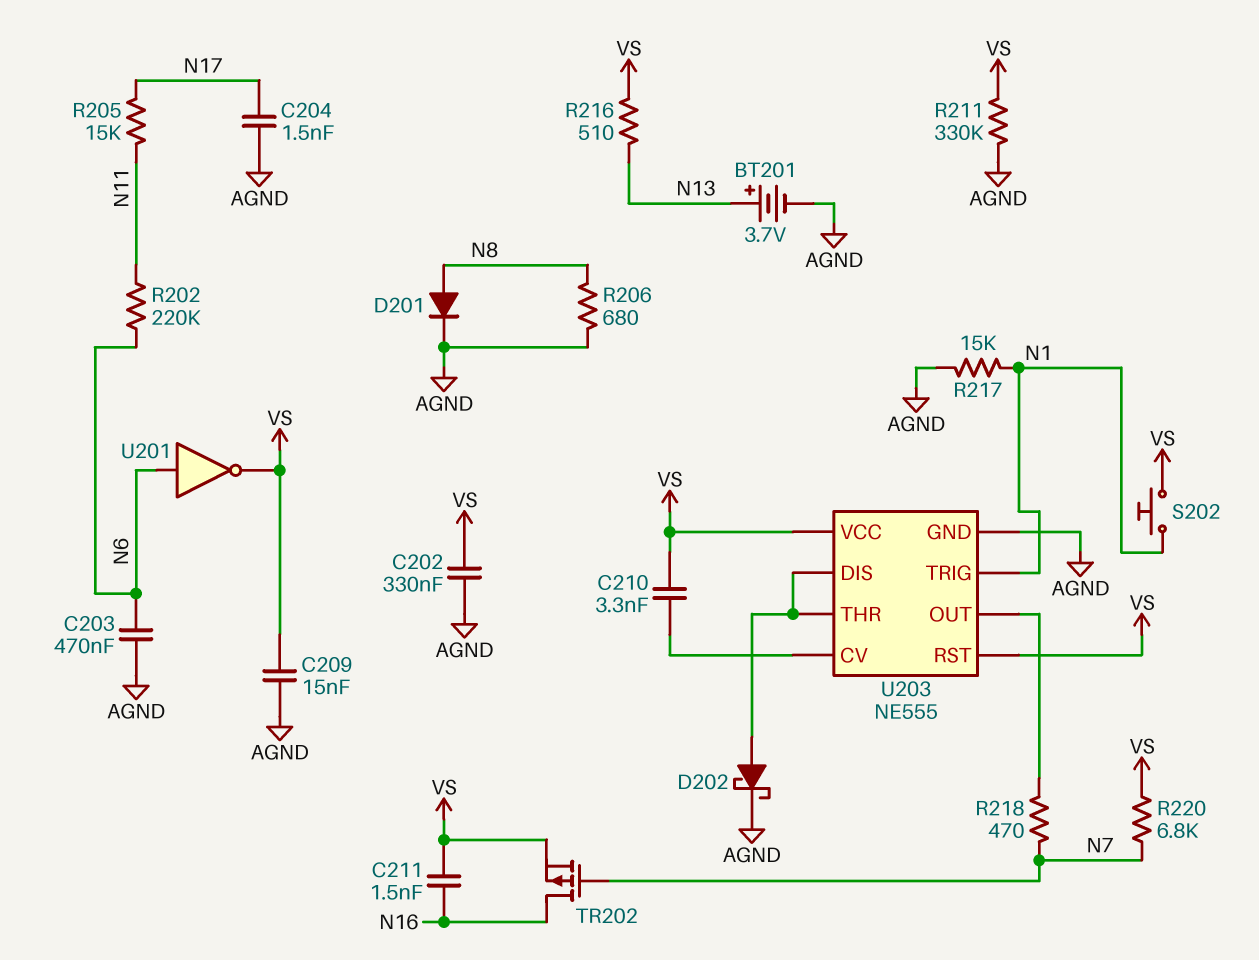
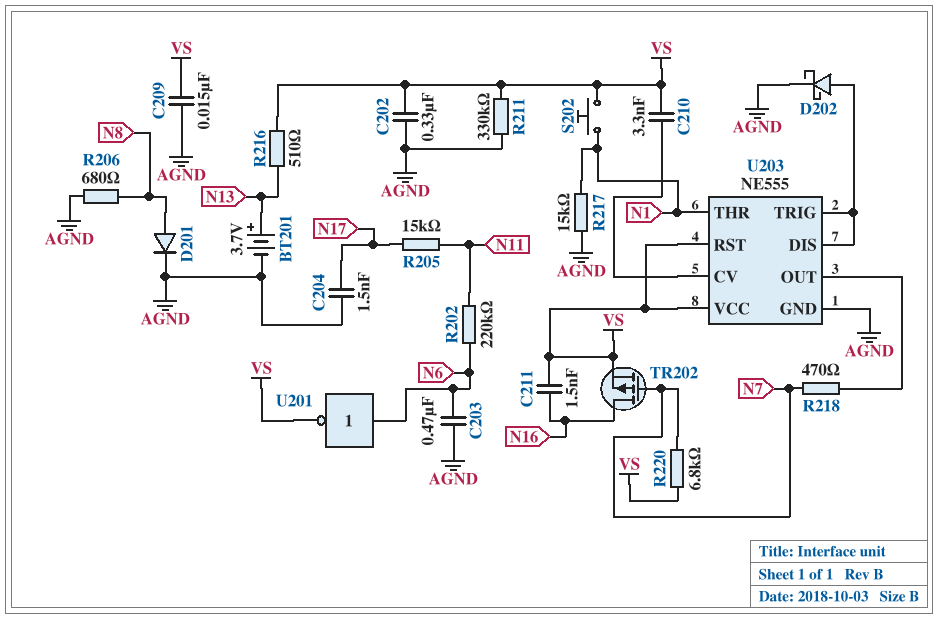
U203 pin THR: U203/DIS -> N1
U203 pin TRIG: N1 -> U203/DIS

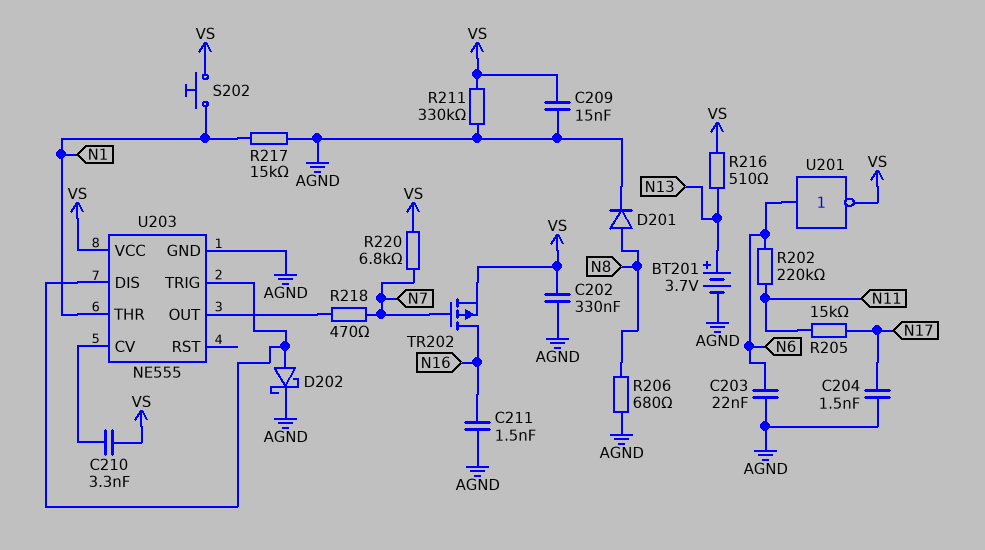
C203: 470nF (AGND, N6) -> 22nF (AGND, N6)
C211: 1.5nF (N16, VS) -> 1.5nF (AGND, N16)
U203 pin RST: VS -> none

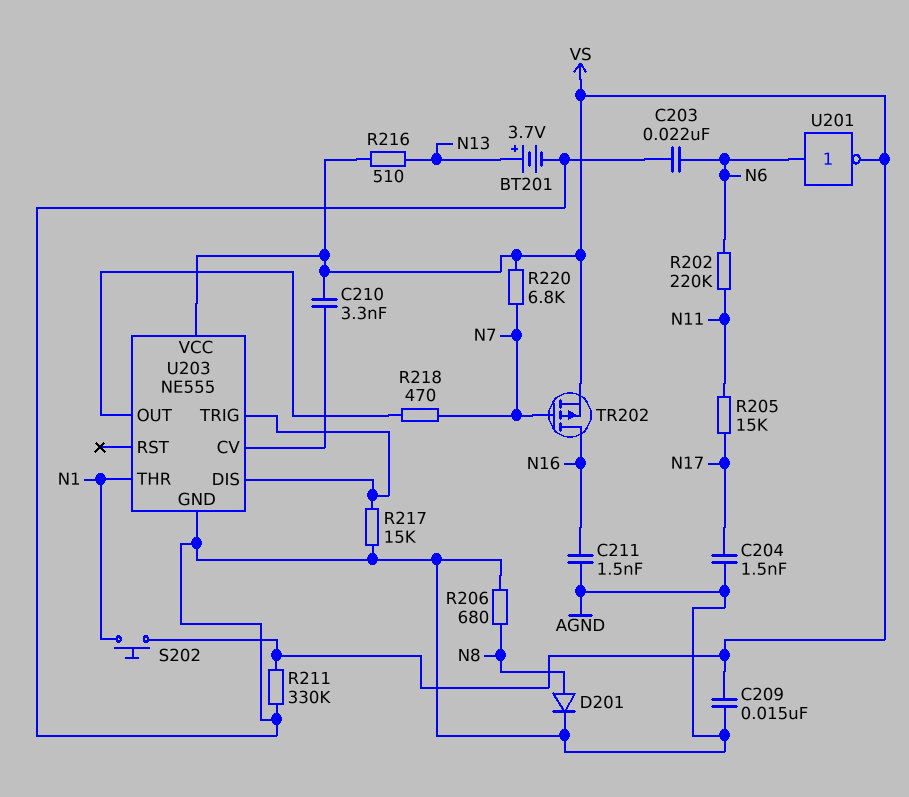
C202: 330nF (AGND, VS) -> none
D202: schottky (A U203/DIS, K AGND) -> none
R217: 15k (AGND, N1) -> 15k (AGND, U203/DIS)

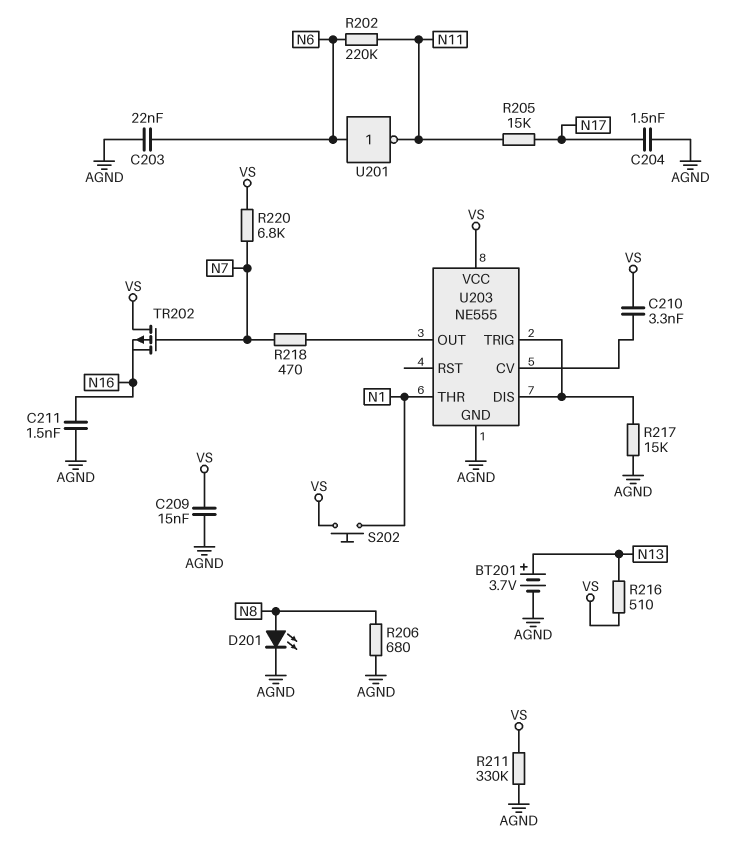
D201: diode (A N8, K AGND) -> LED (A N8, K AGND)
TR202: PMOS (G N7, D N16, S VS) -> PMOS (G N7, D VS, S N16)
U201: NOT (in N6, out VS) -> NOT (in N6, out N11)

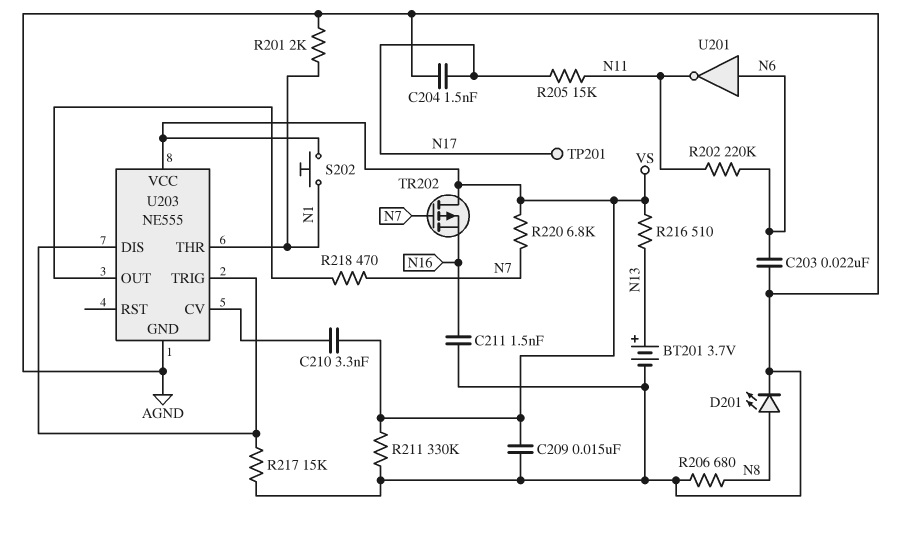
R201: none -> 2k (AGND, N1)
TP201: none -> test point (N17)

